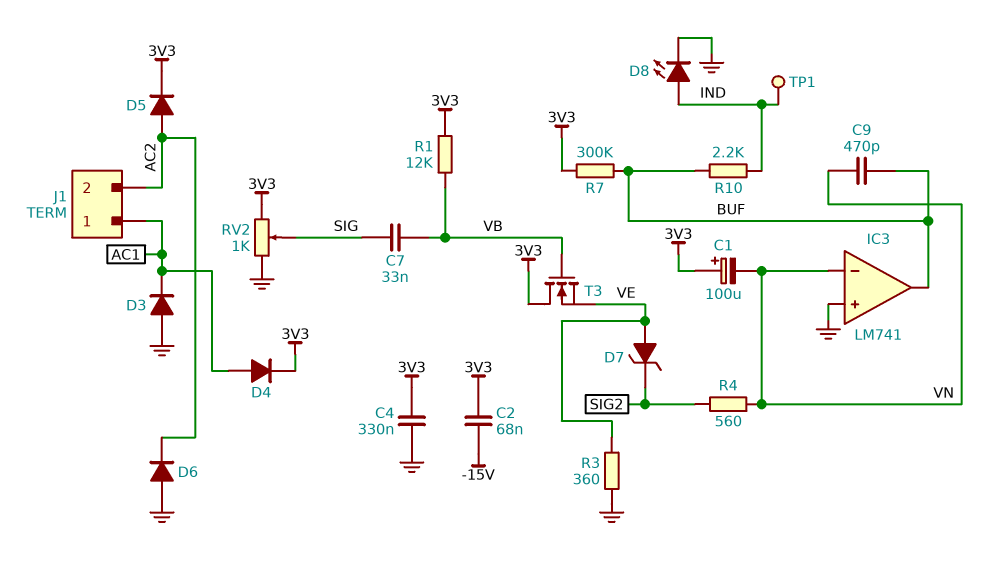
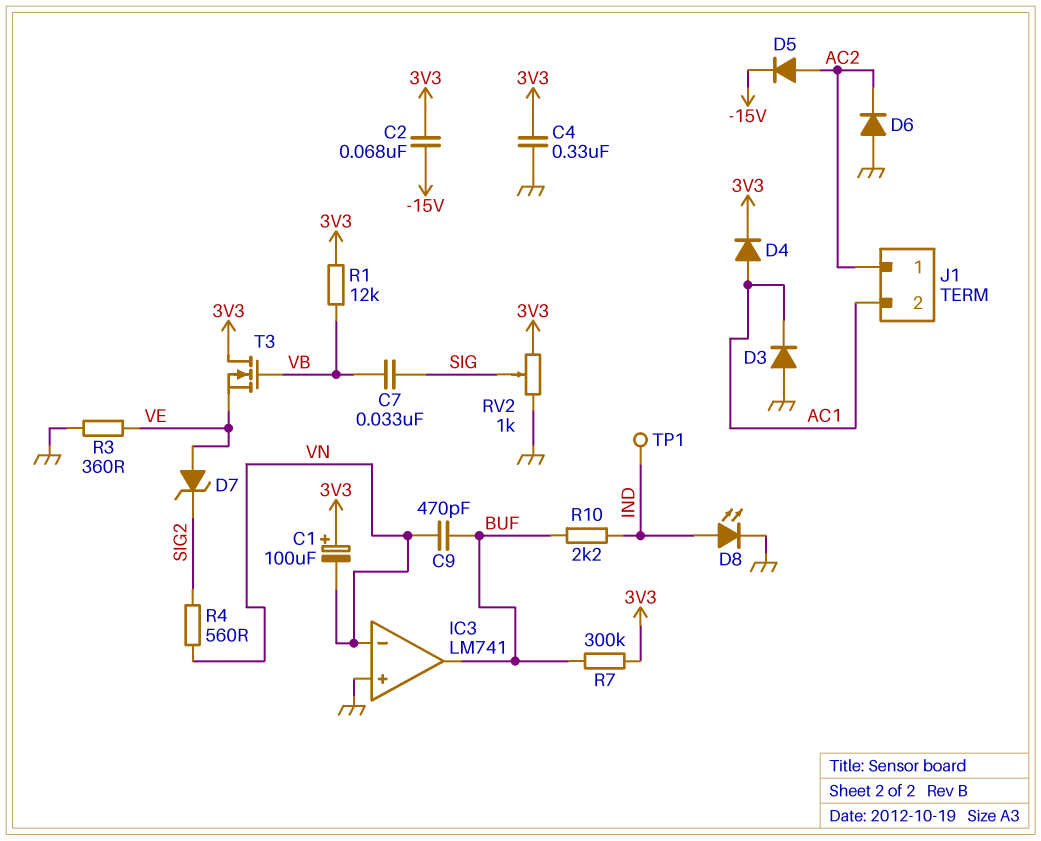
D5: diode (A AC2, K 3V3) -> diode (A AC2, K -15V)
J1 pin 1: AC1 -> AC2
J1 pin 2: AC2 -> AC1

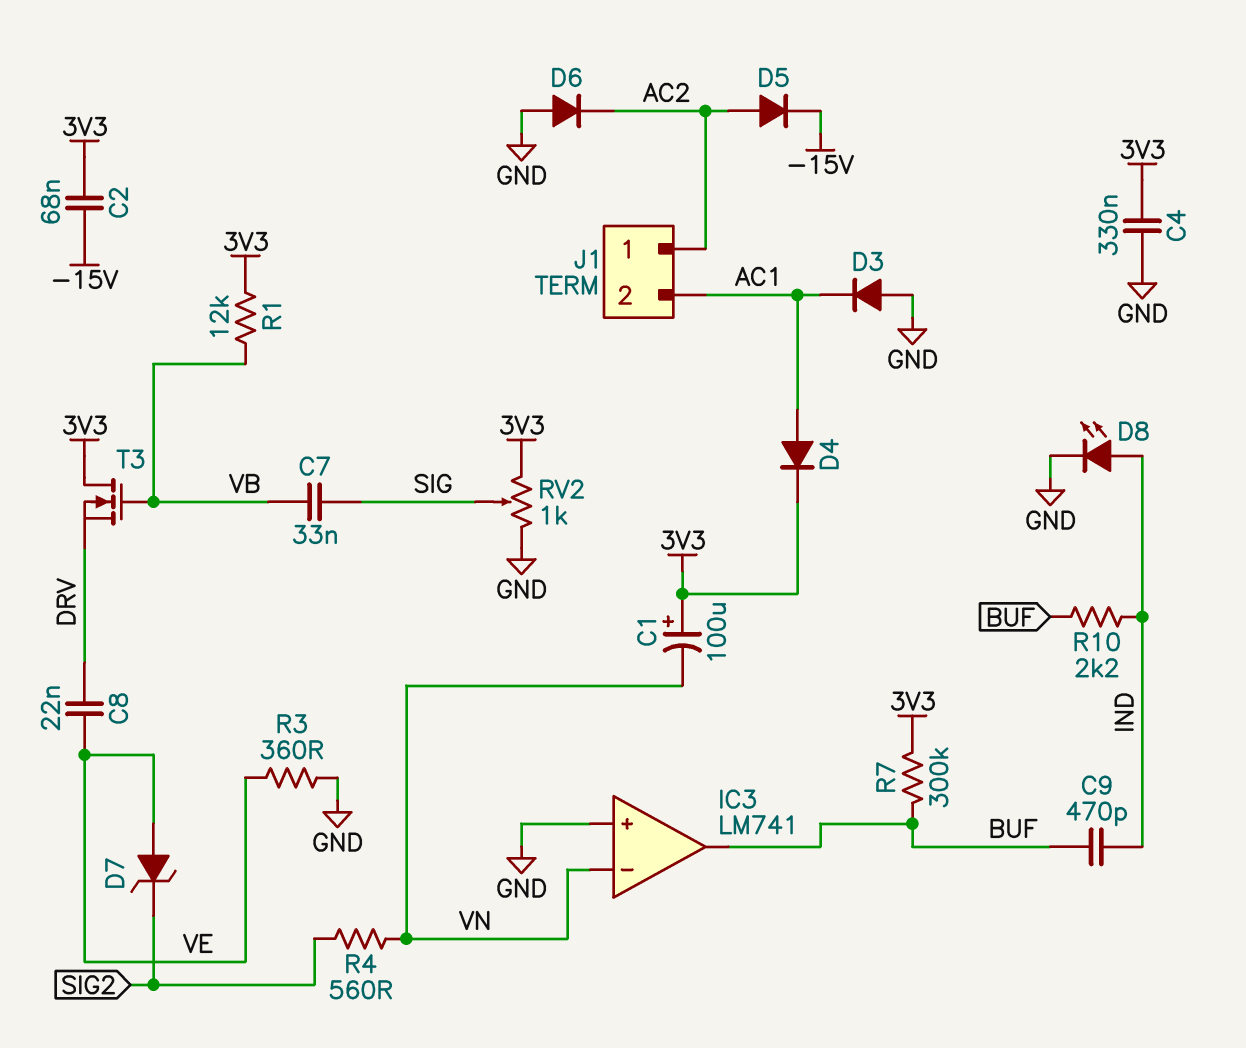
C8: none -> 22nF (DRV, VE)
C9: 470pF (BUF, VN) -> 470pF (BUF, IND)
T3: NMOS (G VB, D 3V3, S VE) -> NMOS (G VB, D 3V3, S DRV)
TP1: test point (IND) -> none

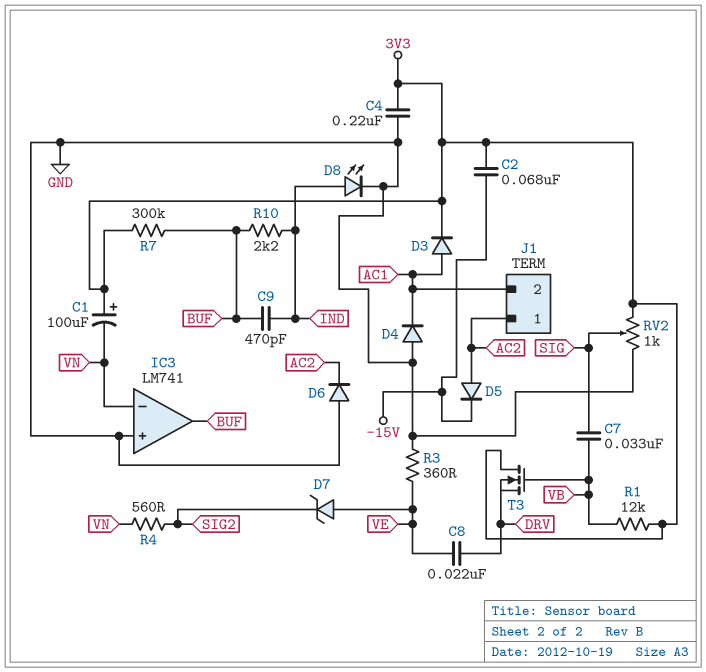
C4: 330nF (3V3, GND) -> 220nF (3V3, GND)
D3: diode (A GND, K AC1) -> diode (A AC1, K 3V3)
D4: diode (A AC1, K 3V3) -> diode (A GND, K AC1)

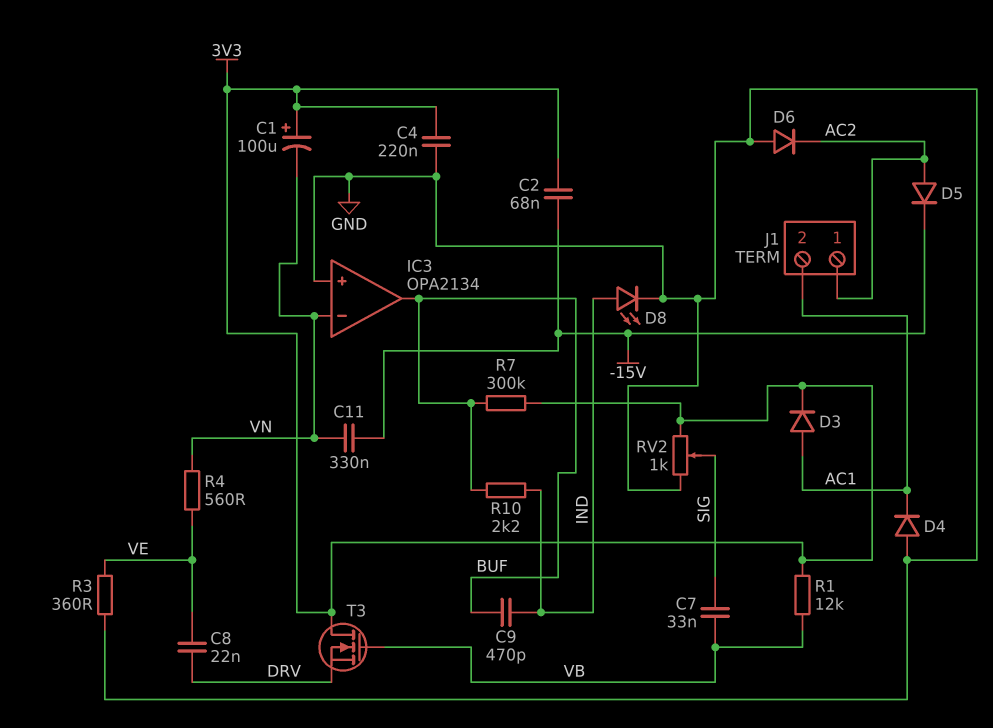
C11: none -> 330nF (-15V, VN)
D7: zener (A VE, K SIG2) -> none
IC3: LM741 -> OPA2134
R4: 560 (SIG2, VN) -> 560 (VE, VN)

